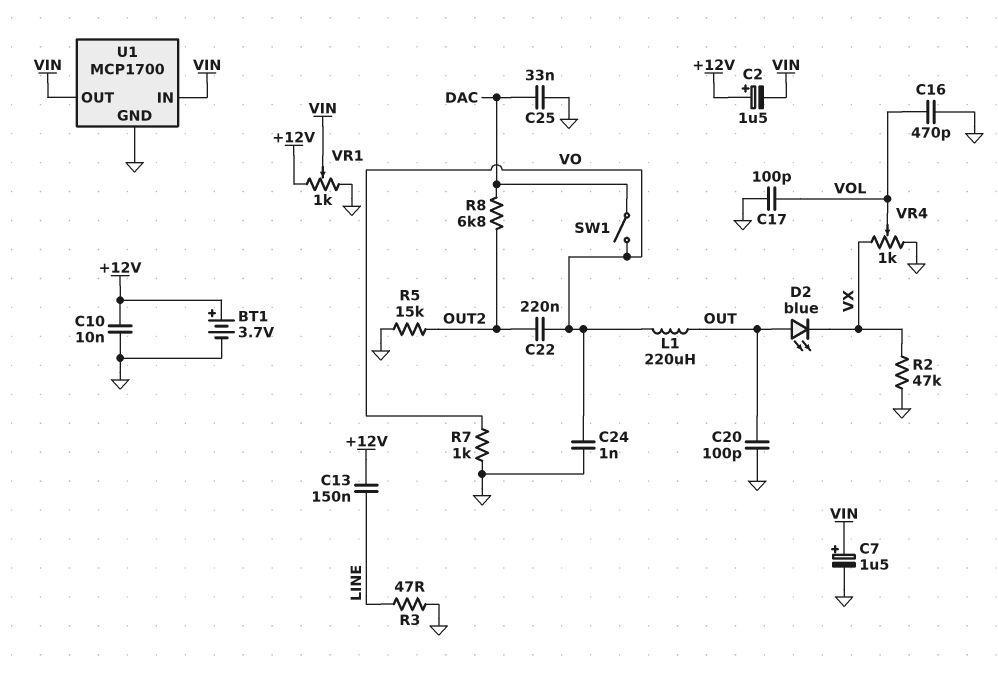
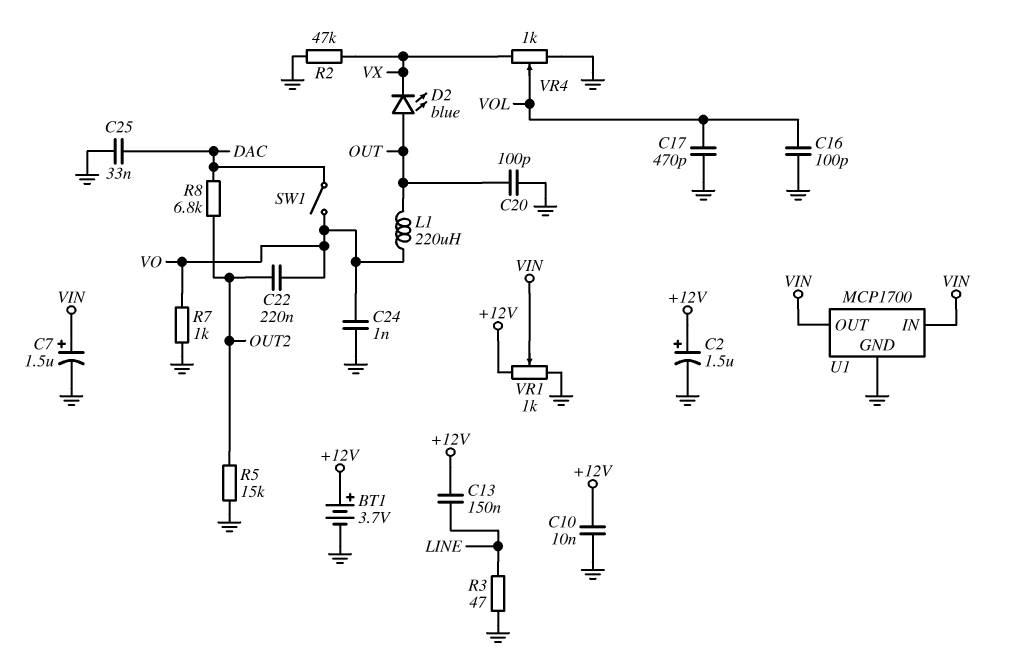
C2: 1.5uF (plus +12V, minus VIN) -> 1.5uF (plus +12V, minus GND)
C16: 470pF (GND, VOL) -> 100pF (GND, VOL)
C17: 100pF (GND, VOL) -> 470pF (GND, VOL)

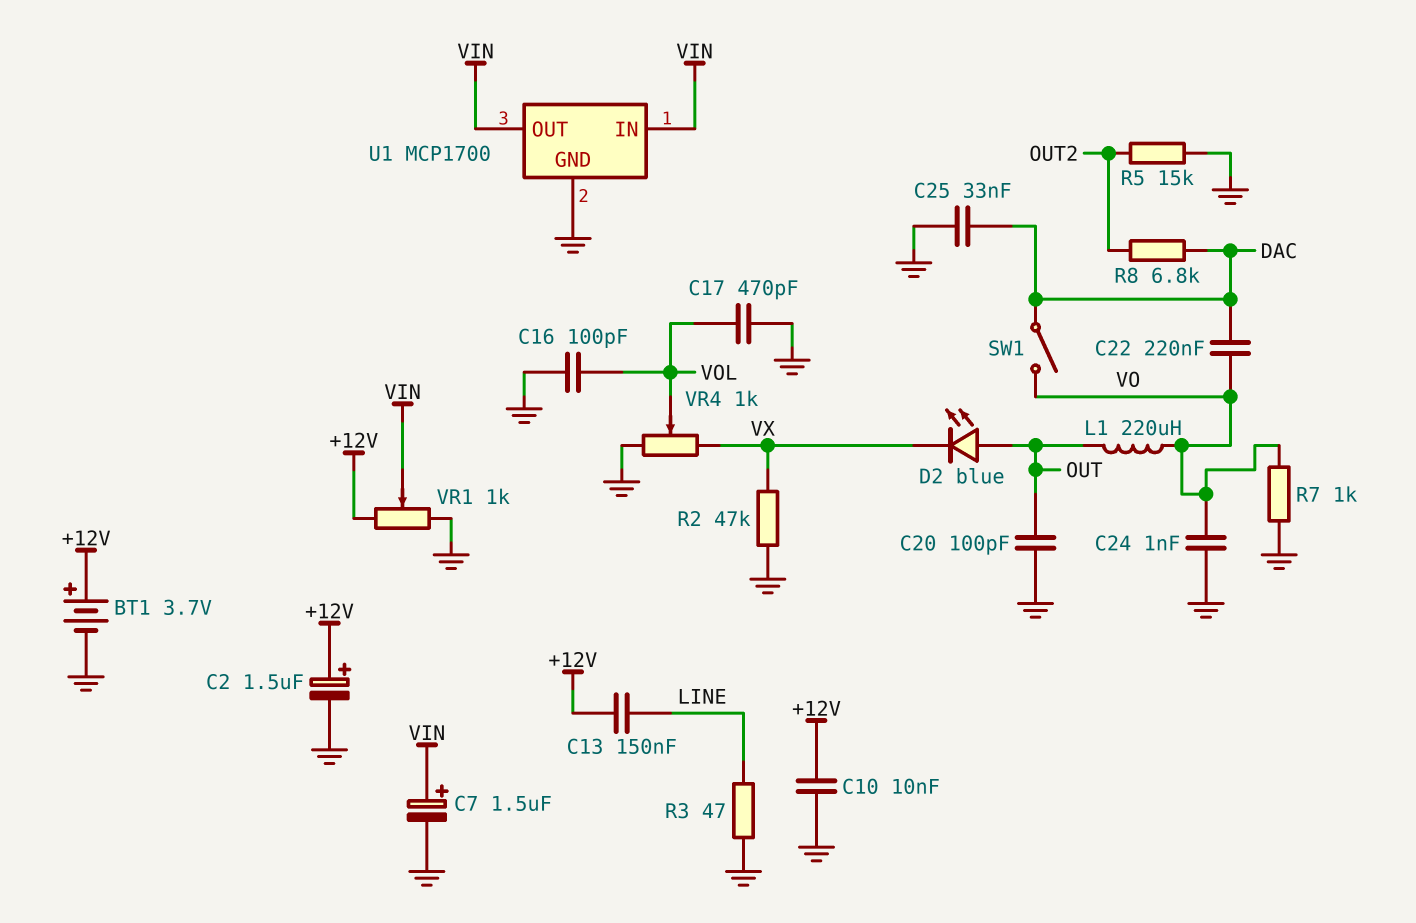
C22: 220nF (OUT2, VO) -> 220nF (DAC, VO)

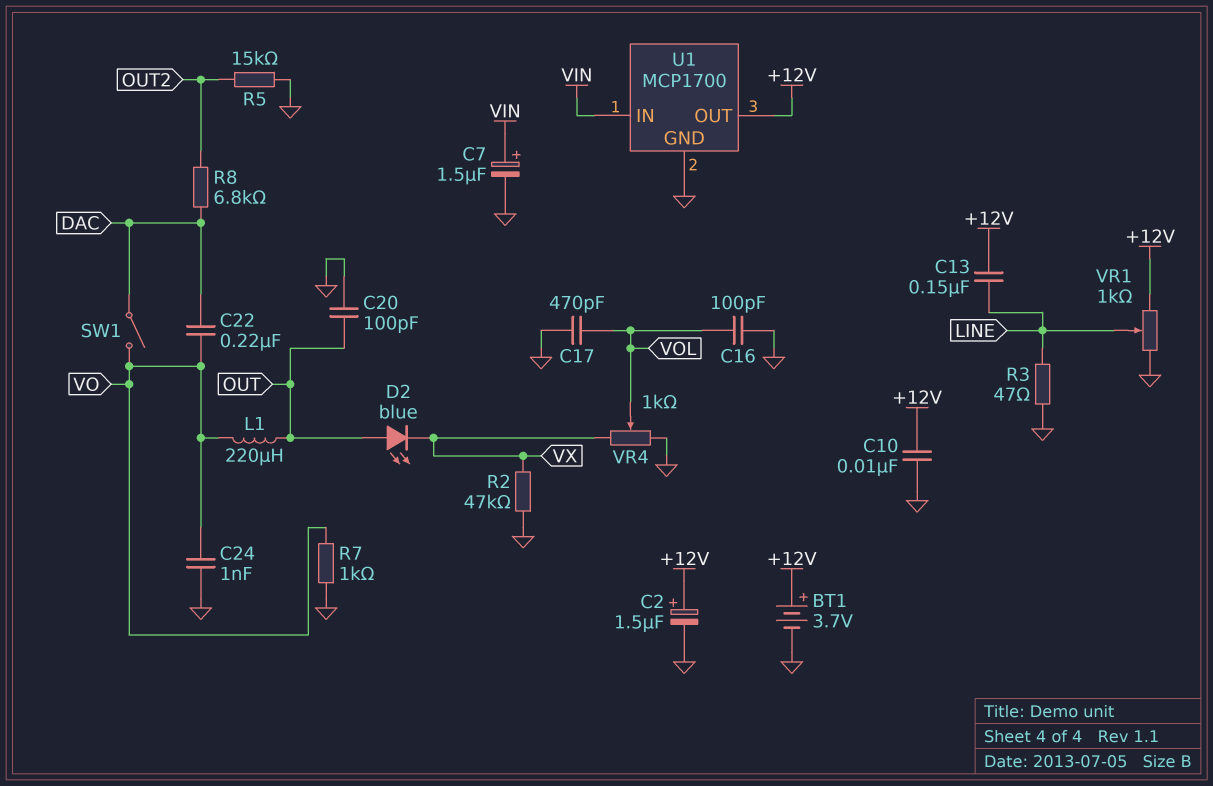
C25: 33nF (DAC, GND) -> none
U1 pin OUT: VIN -> +12V
VR1: 1k (+12V, GND, wiper VIN) -> 1k (+12V, GND, wiper LINE)

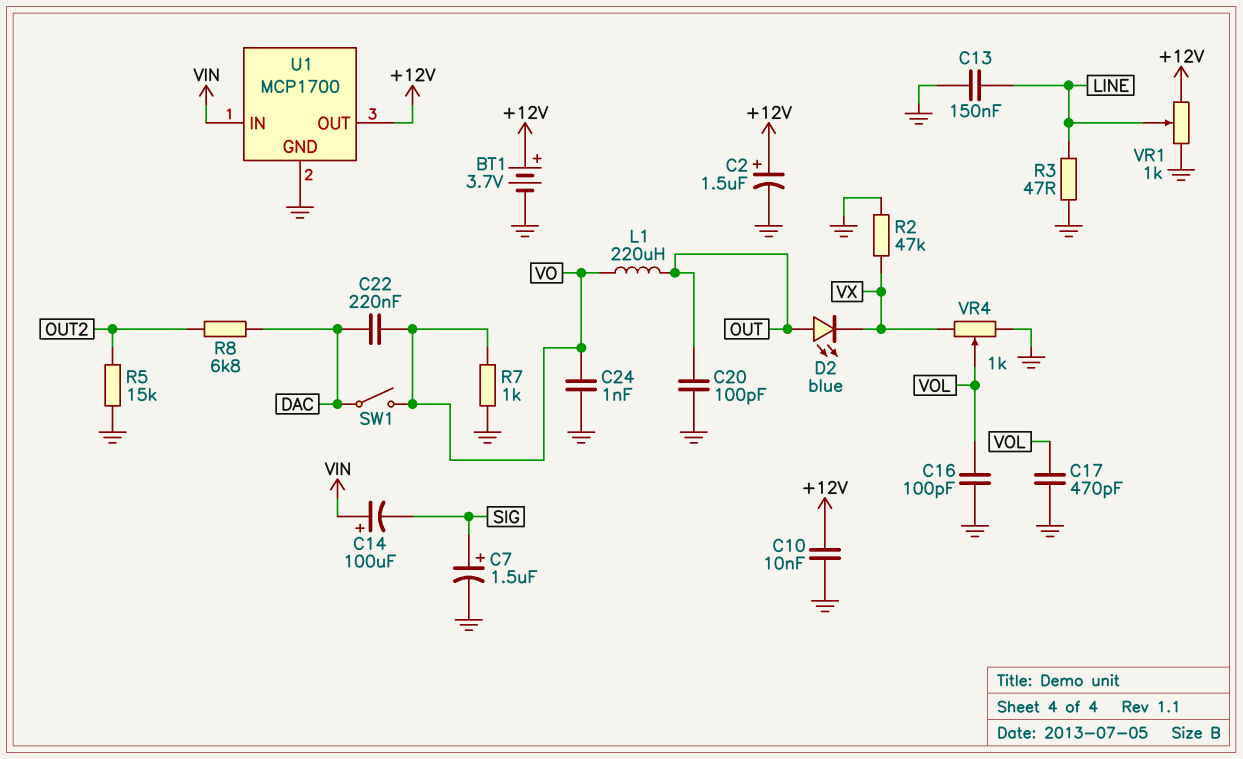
C7: 1.5uF (plus VIN, minus GND) -> 1.5uF (plus SIG, minus GND)
C13: 150nF (+12V, LINE) -> 150nF (GND, LINE)
C14: none -> 100uF (plus VIN, minus SIG)

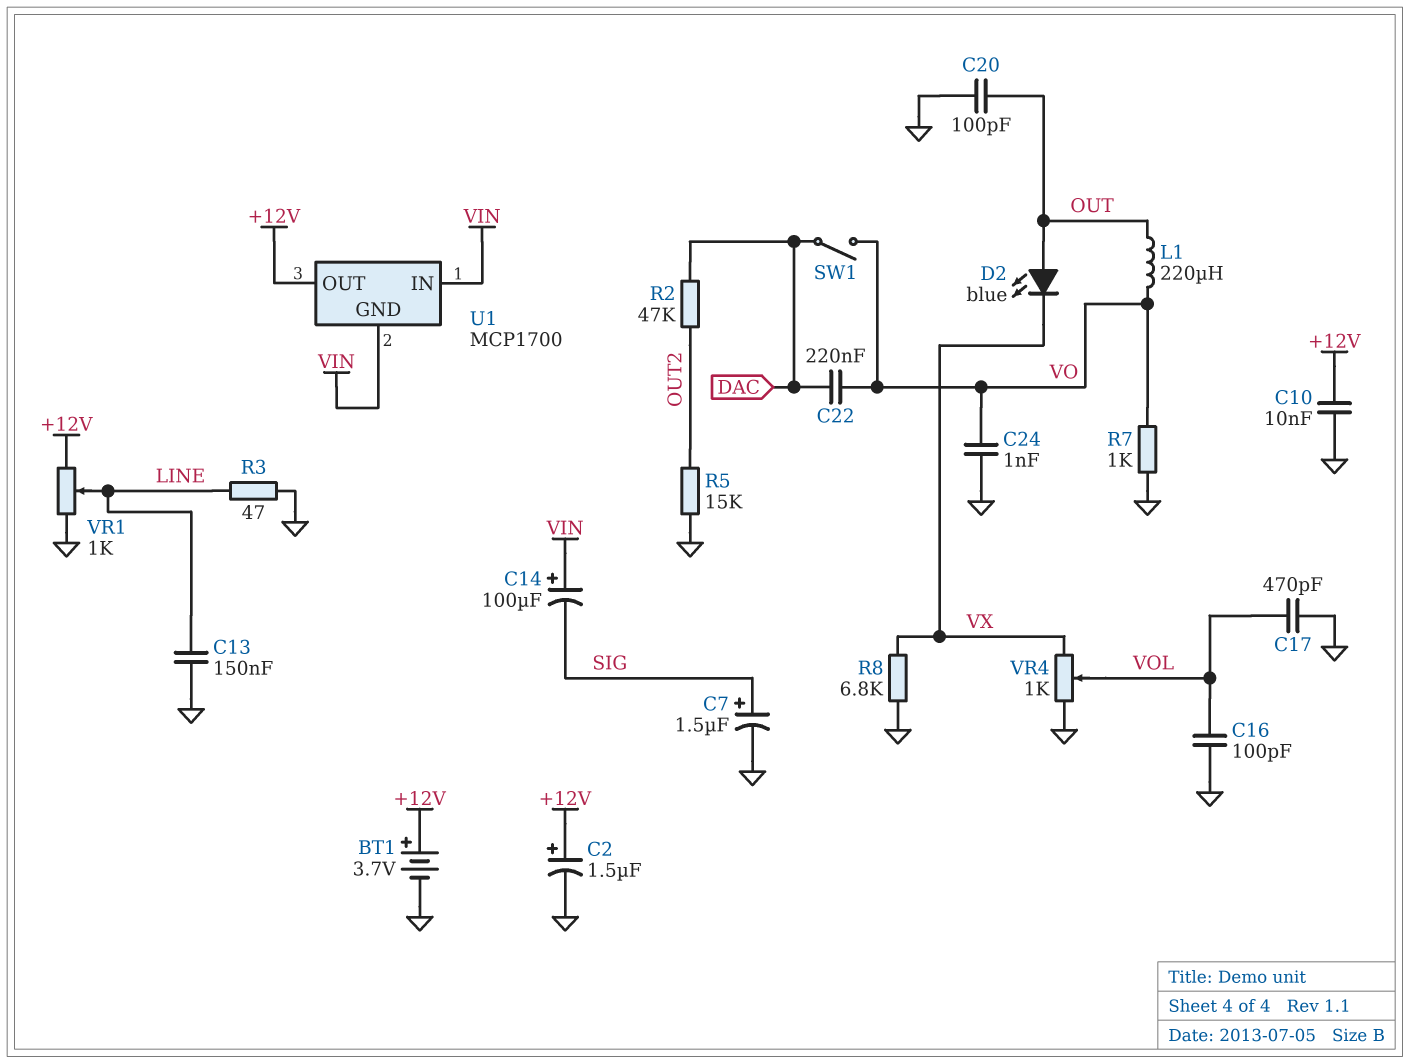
R2: 47k (GND, VX) -> 47k (DAC, OUT2)
R8: 6.8k (DAC, OUT2) -> 6.8k (GND, VX)
U1 pin GND: GND -> VIN

